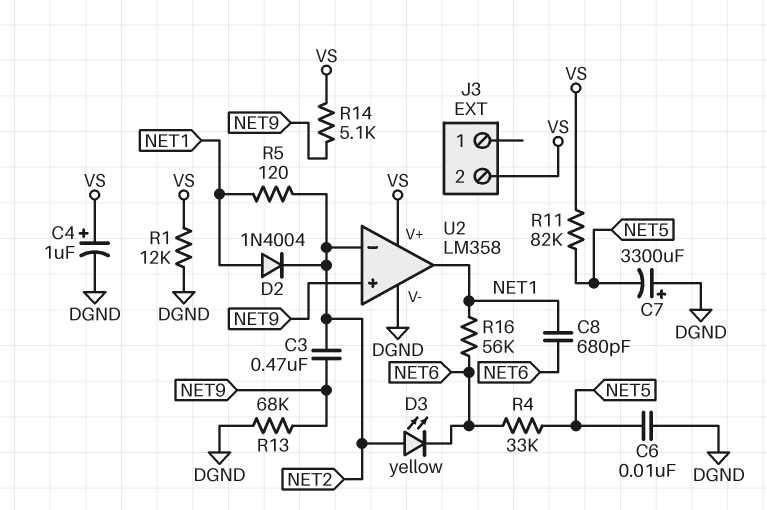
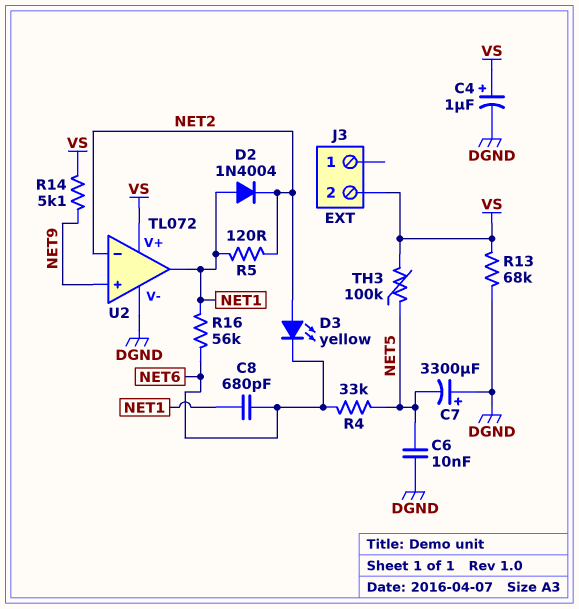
C3: 470nF (NET2, NET9) -> none
R1: 12k (DGND, VS) -> none
R11: 82k (NET5, VS) -> none
R13: 68k (DGND, NET9) -> 68k (DGND, VS)
TH3: none -> 100k (NET5, VS)
U2: LM358 -> TL072

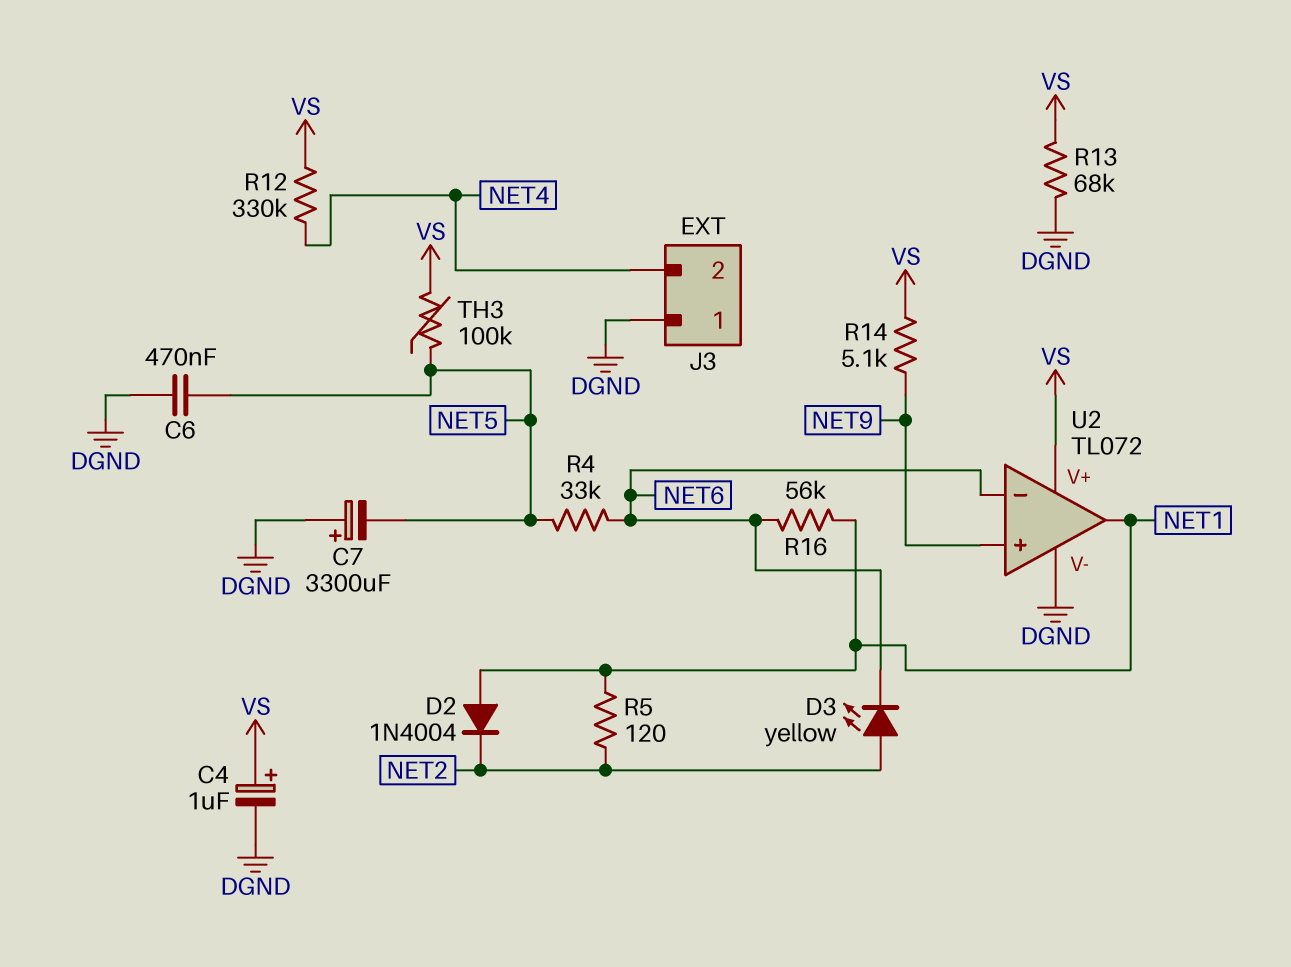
C6: 10nF (DGND, NET5) -> 470nF (DGND, NET5)
C8: 680pF (NET1, NET6) -> none
J3 pin 1: none -> DGND
J3 pin 2: VS -> NET4
R12: none -> 330k (NET4, VS)
U2 pin in-: NET2 -> NET6

